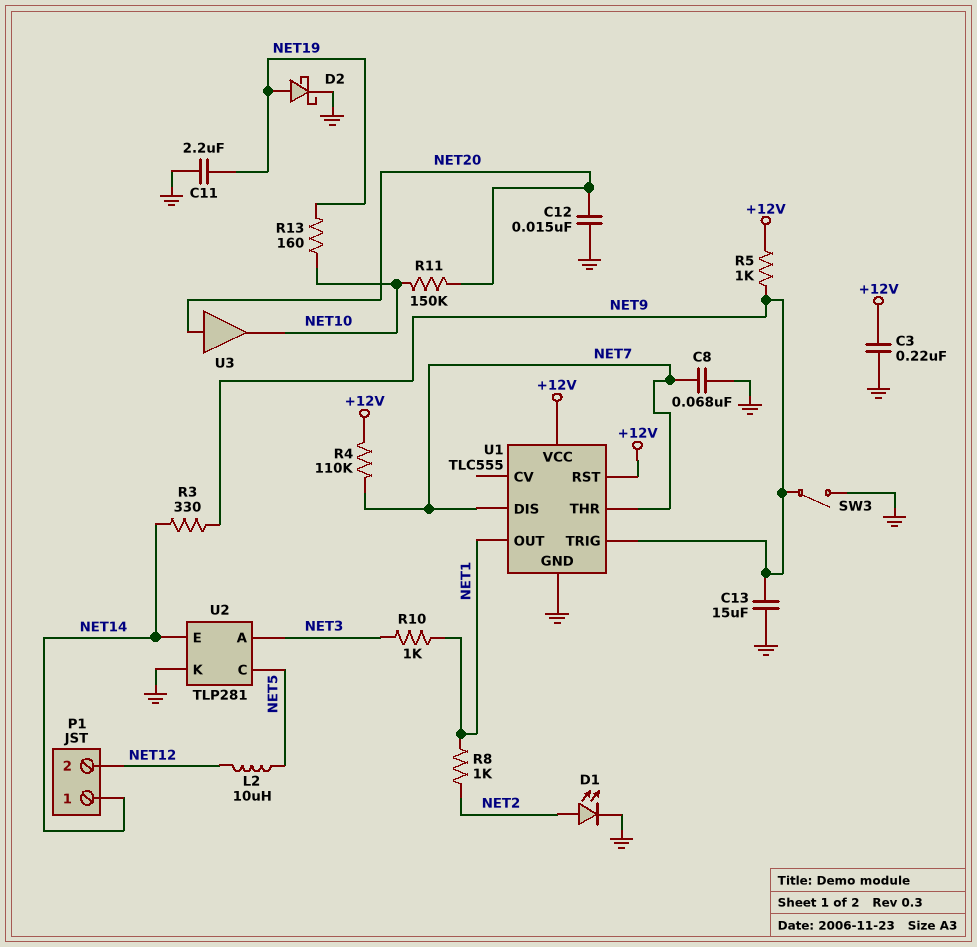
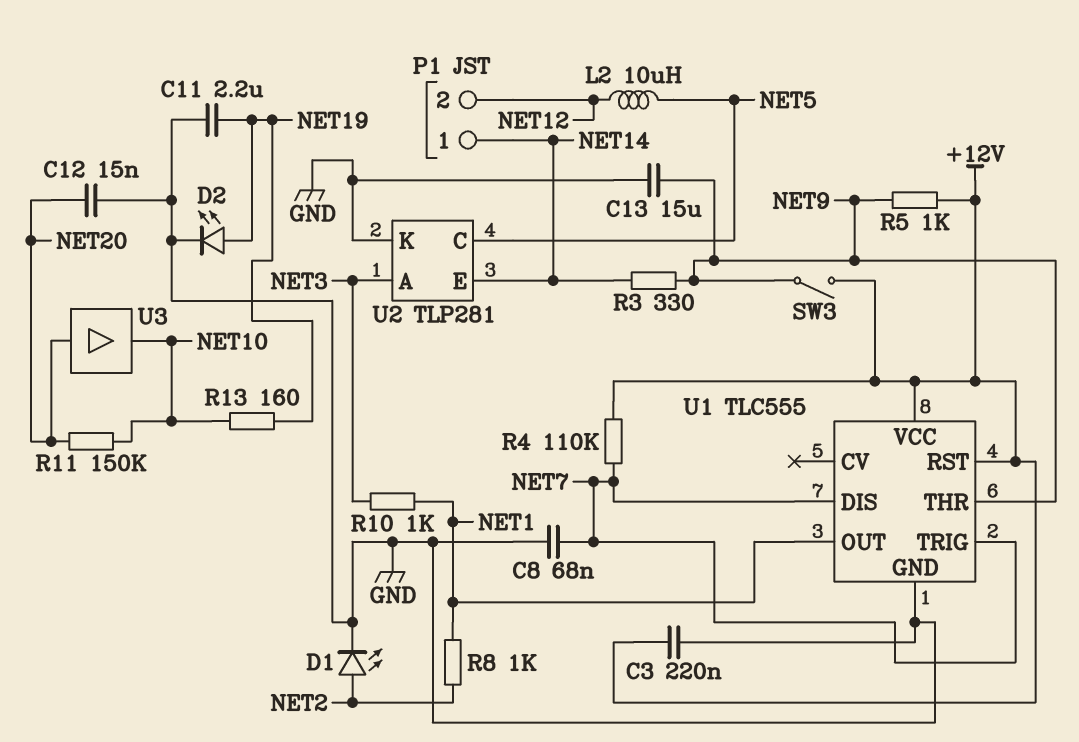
D2: schottky (A NET19, K GND) -> LED (A NET19, K GND)
SW3: switch (GND, NET9) -> switch (+12V, NET9)
U1 pin THR: NET7 -> NET9
U1 pin TRIG: NET9 -> NET7

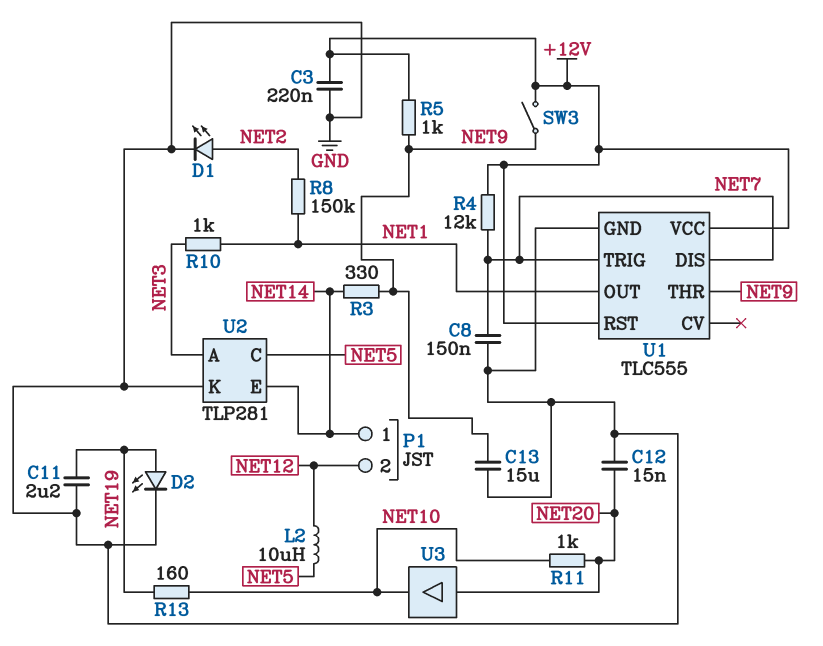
C8: 68nF (GND, NET7) -> 150nF (GND, NET7)
R4: 110k (+12V, NET7) -> 12k (+12V, NET7)
R8: 1k (NET1, NET2) -> 150k (NET1, NET2)
R11: 150k (NET10, NET20) -> 1k (NET10, NET20)

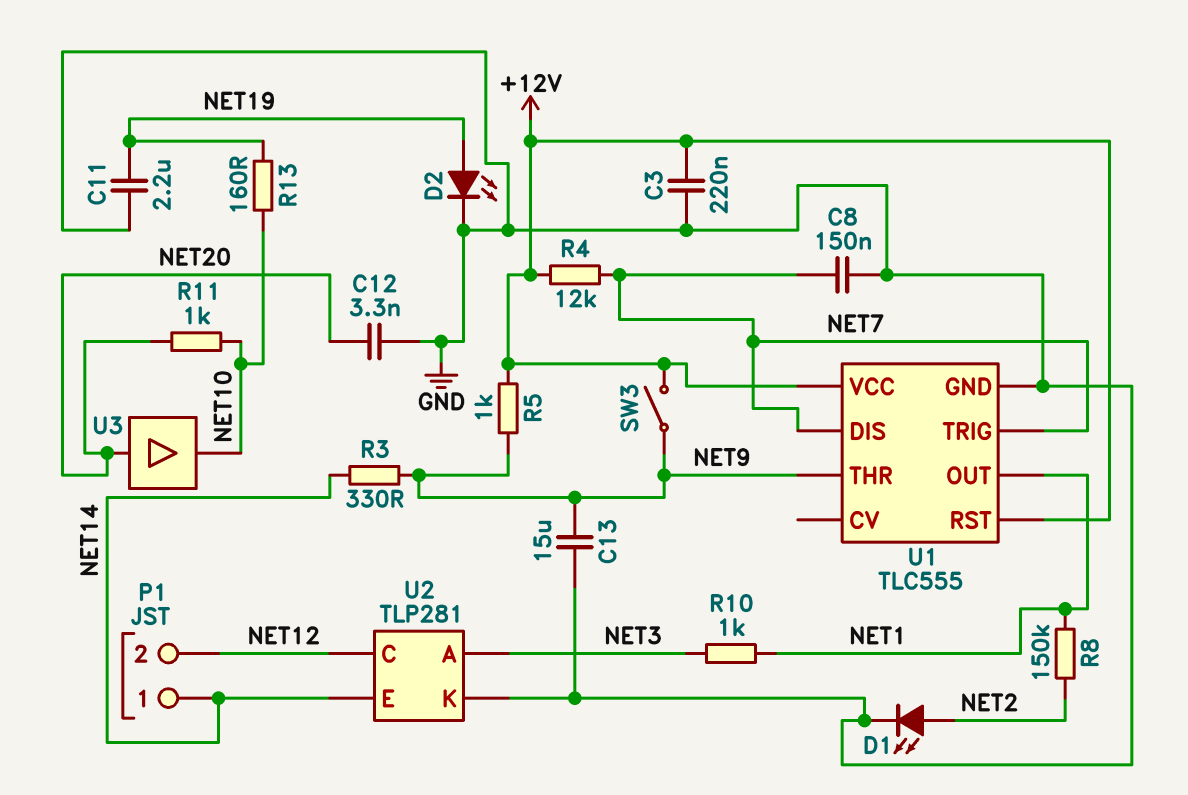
C12: 15nF (GND, NET20) -> 3.3nF (GND, NET20)
L2: 10uH (NET5, NET12) -> none
U2 pin C: NET5 -> NET12

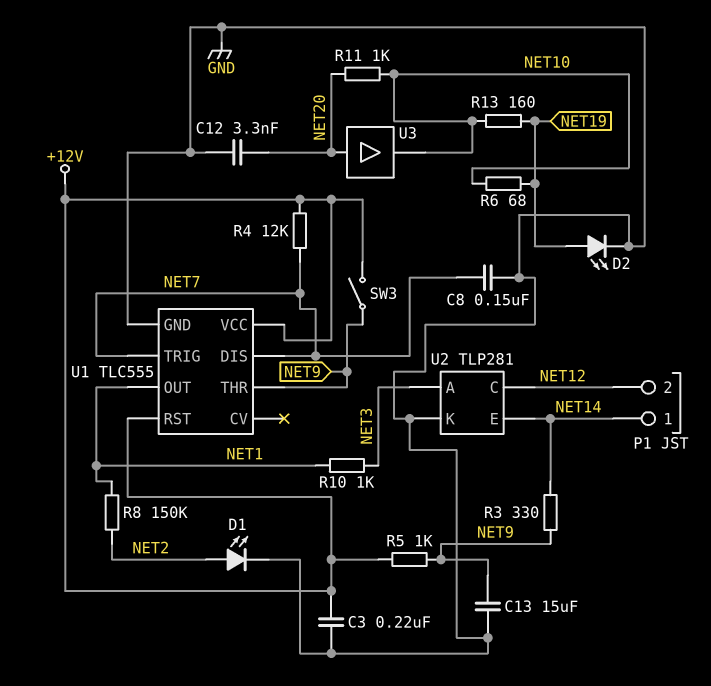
C11: 2.2uF (GND, NET19) -> none
R6: none -> 68 (NET10, NET19)

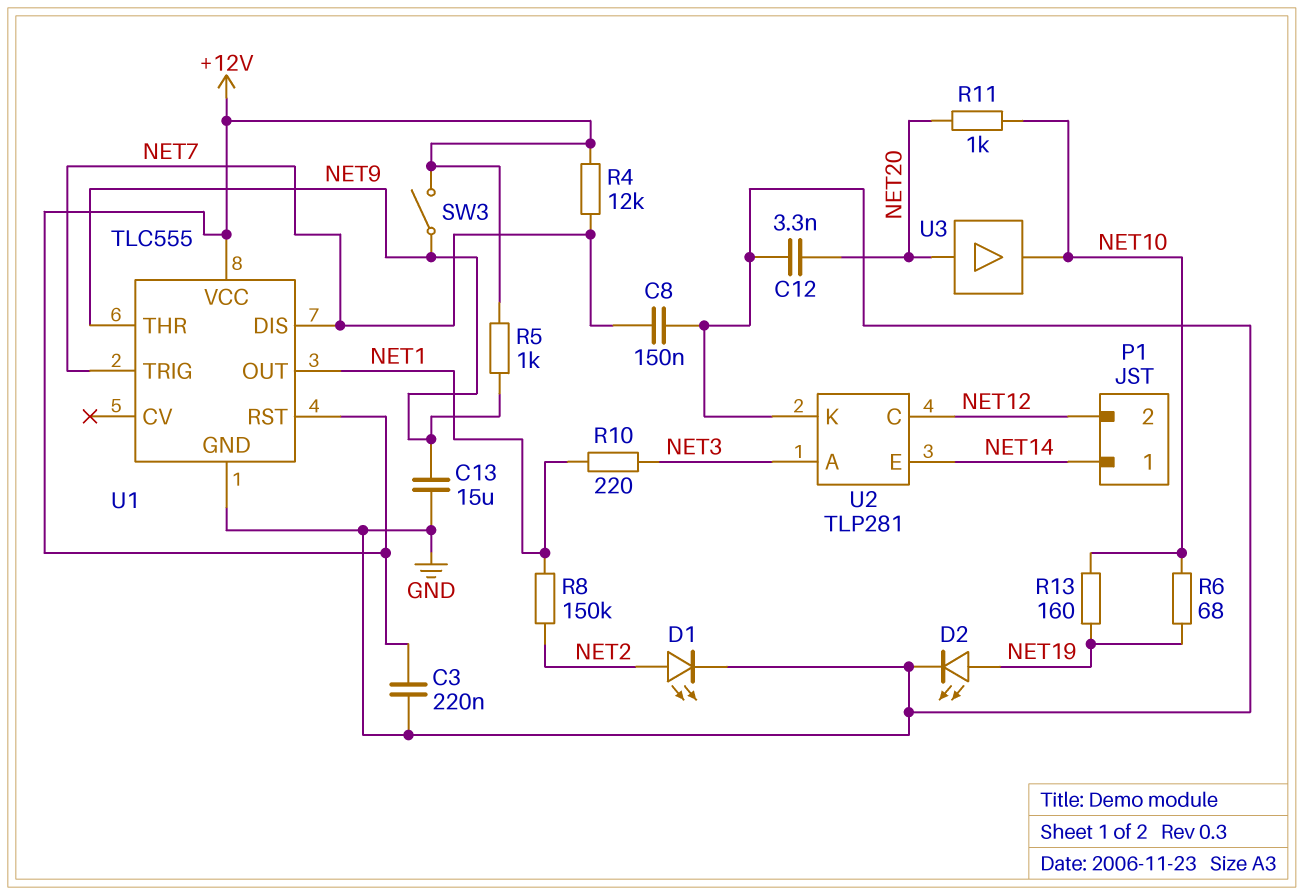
R3: 330 (NET9, NET14) -> none
R10: 1k (NET1, NET3) -> 220 (NET1, NET3)

